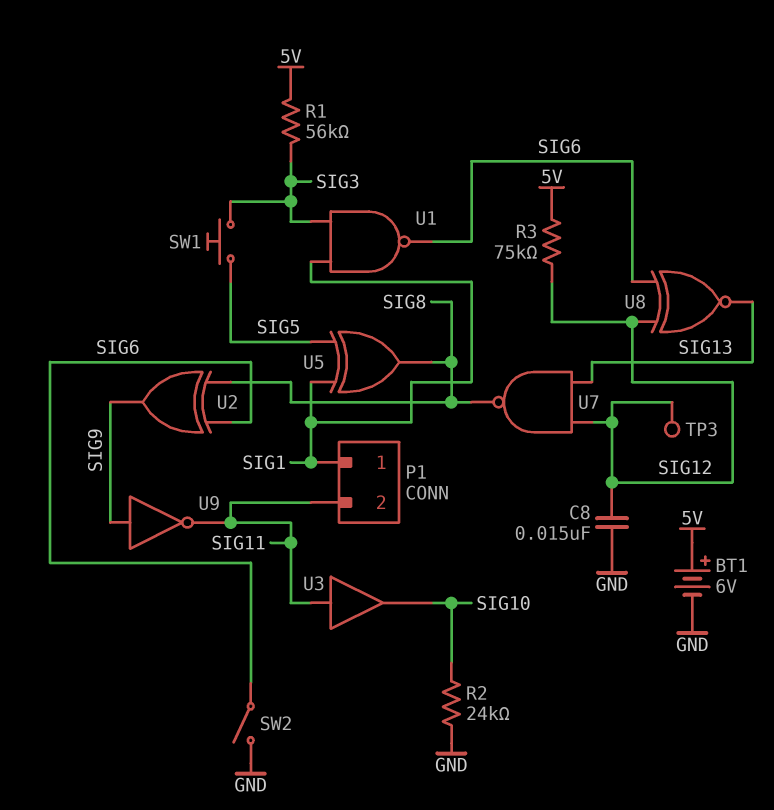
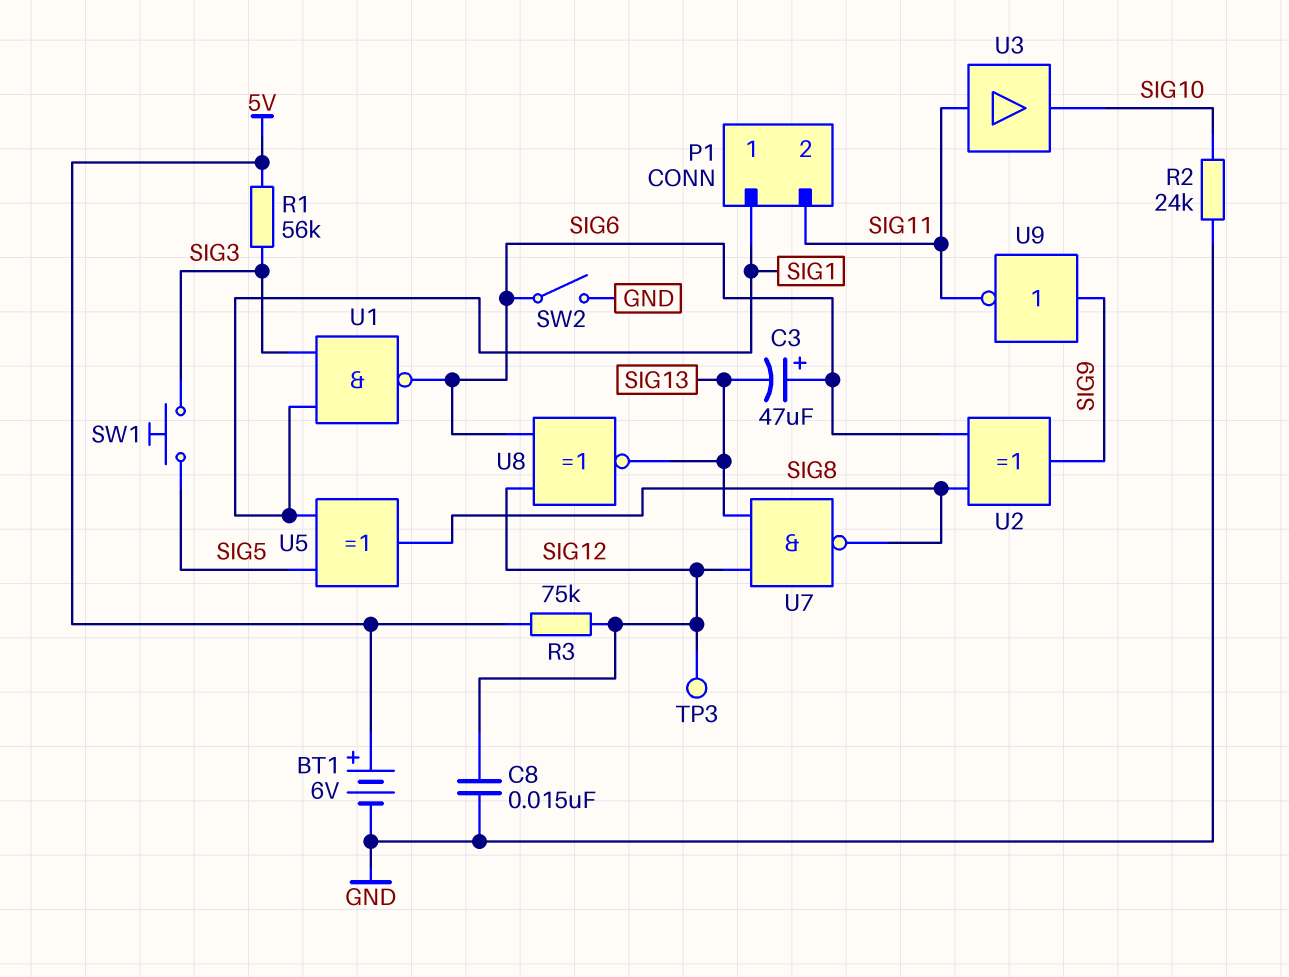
C3: none -> 47uF (plus SIG6, minus SIG13)

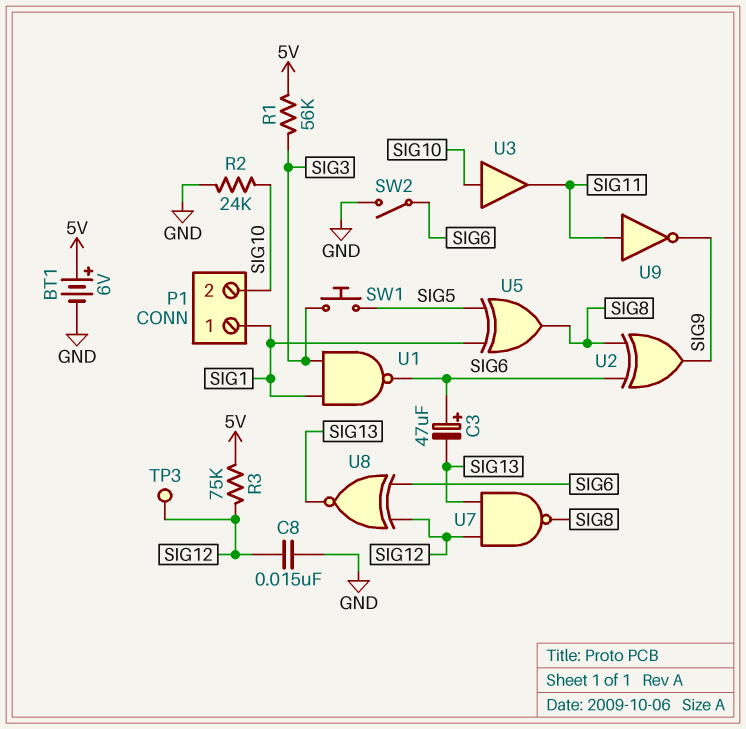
P1 pin 2: SIG11 -> SIG10
U3: buffer (in SIG11, out SIG10) -> buffer (in SIG10, out SIG11)
U9: NOT (in SIG9, out SIG11) -> NOT (in SIG11, out SIG9)

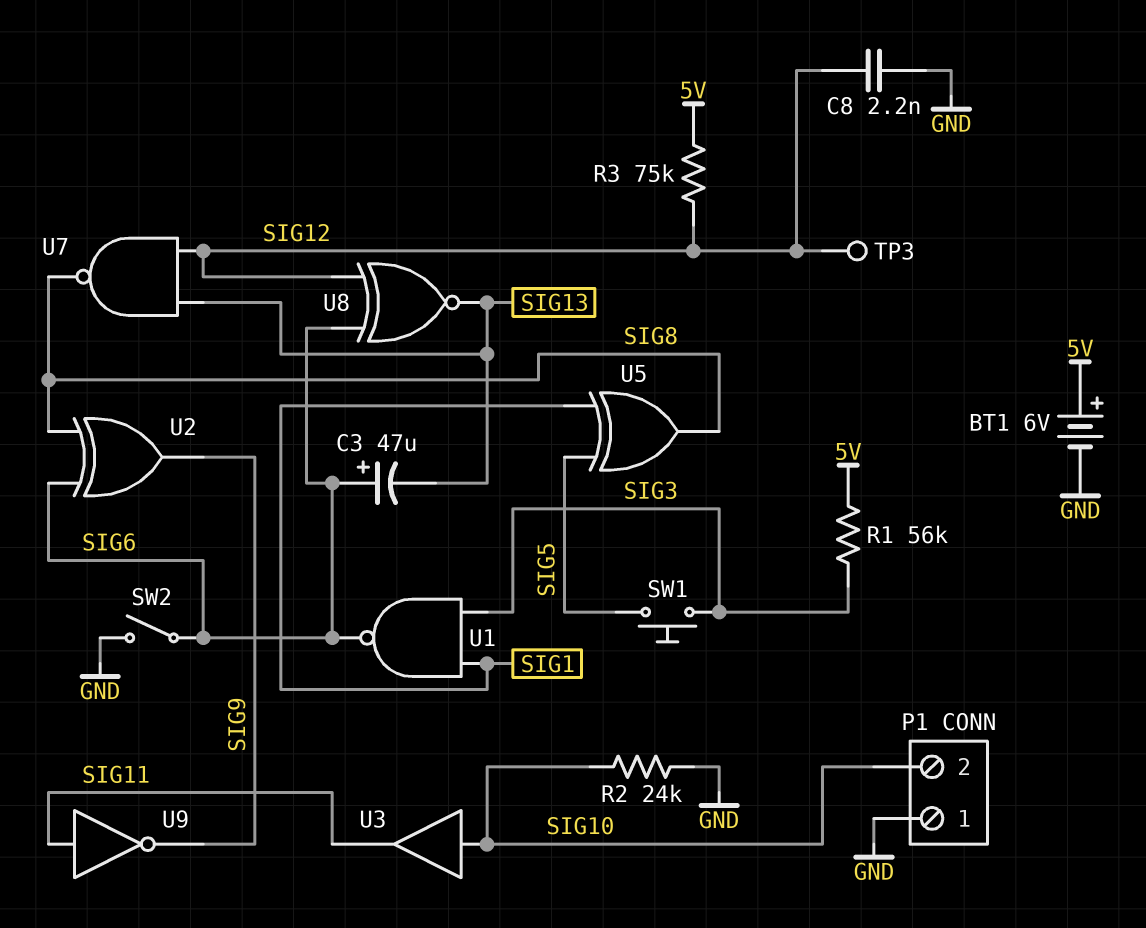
C8: 15nF (GND, SIG12) -> 2.2nF (GND, SIG12)
P1 pin 1: SIG1 -> GND

